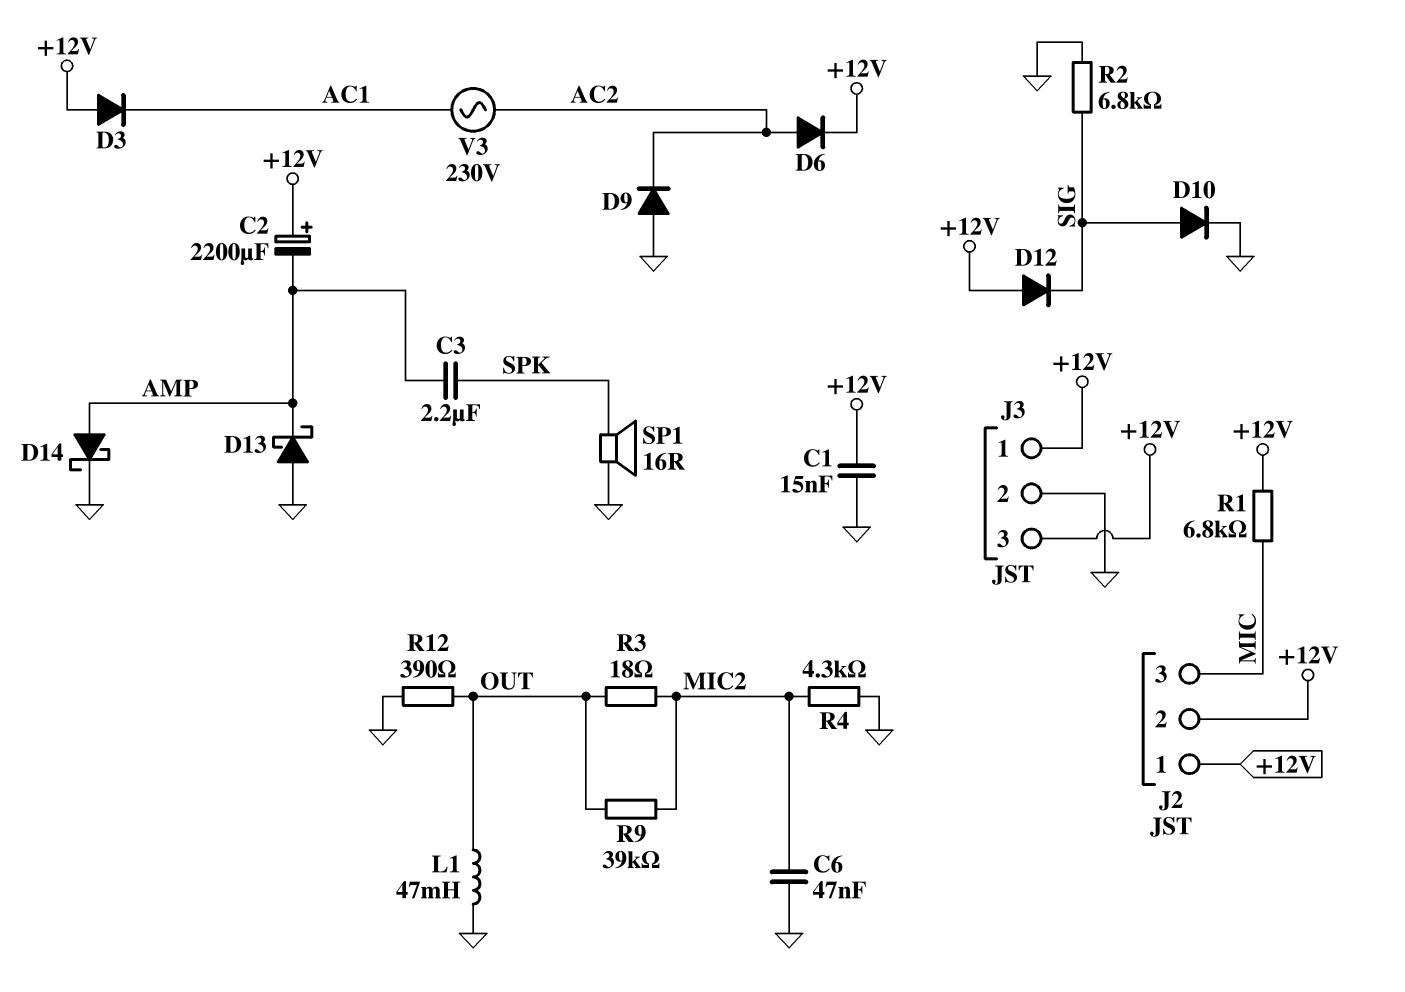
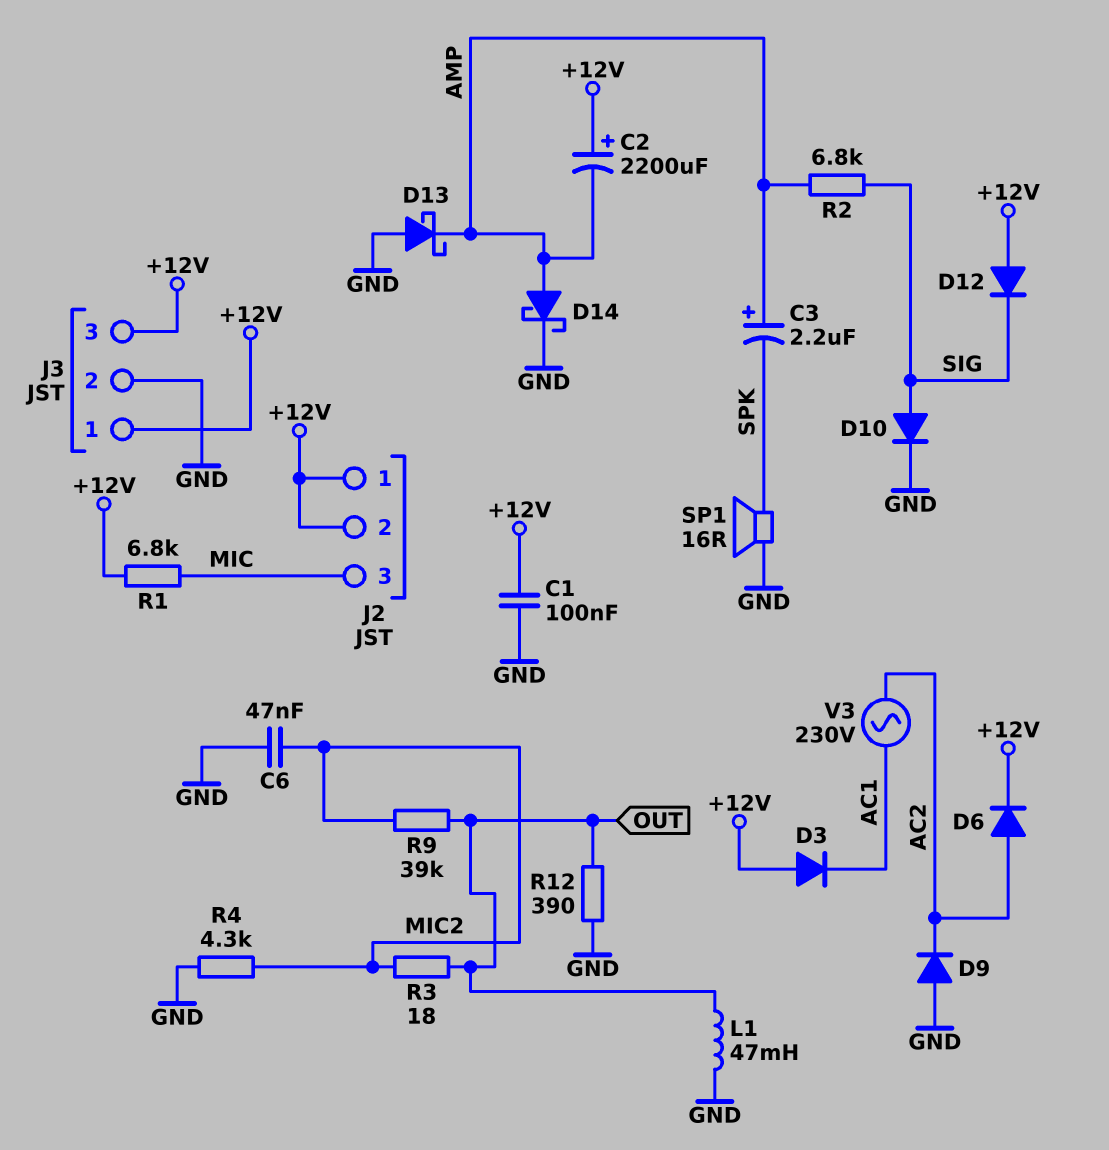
C1: 15nF (+12V, GND) -> 100nF (+12V, GND)
C3: 2.2uF (AMP, SPK) -> 2.2uF (plus AMP, minus SPK)
R2: 6.8k (GND, SIG) -> 6.8k (AMP, SIG)

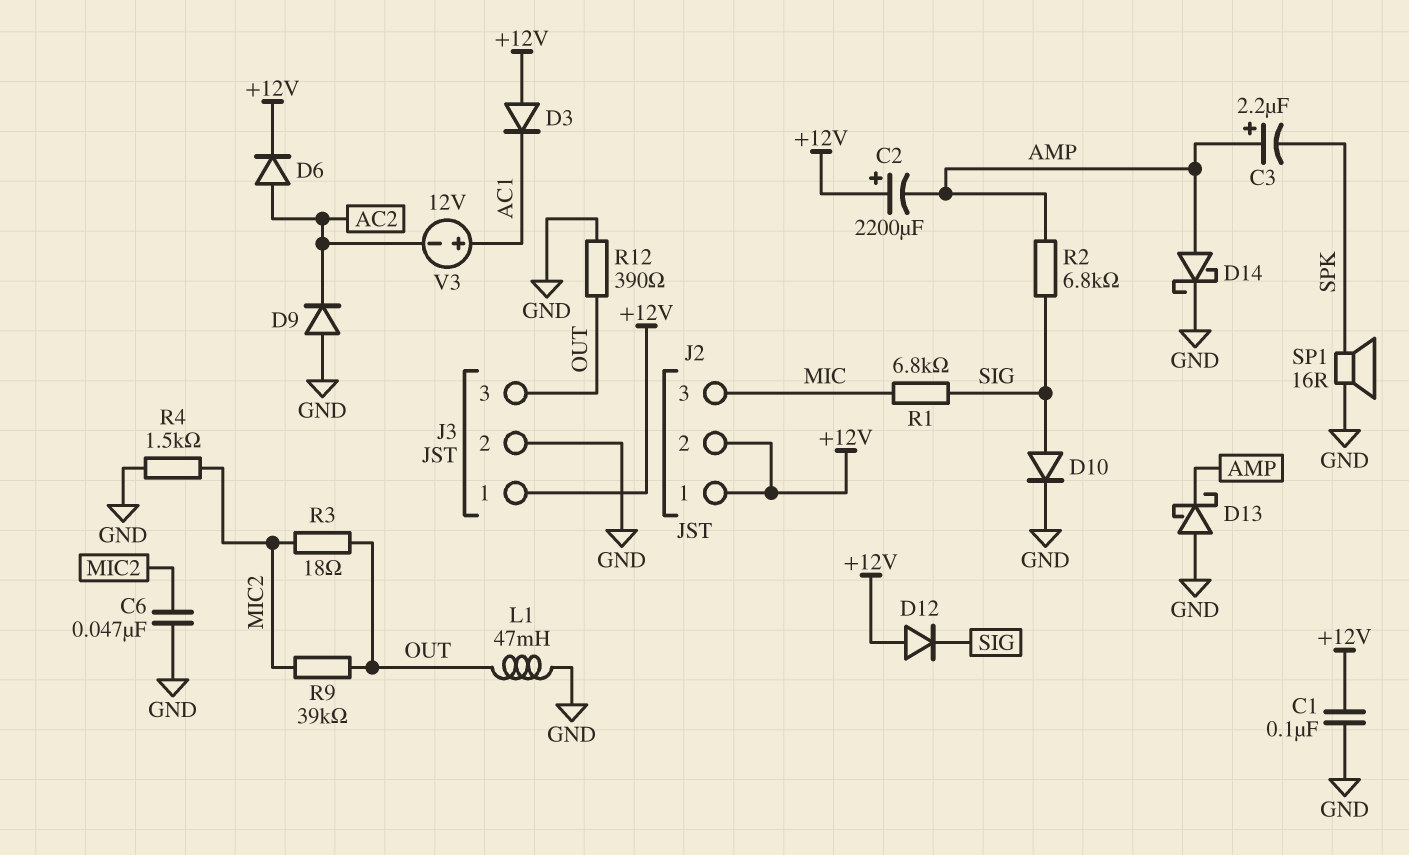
J3 pin 3: +12V -> OUT
R1: 6.8k (+12V, MIC) -> 6.8k (MIC, SIG)
R4: 4.3k (GND, MIC2) -> 1.5k (GND, MIC2)
V3: AC 230V (AC1, AC2) -> 12V (plus AC1, minus AC2)

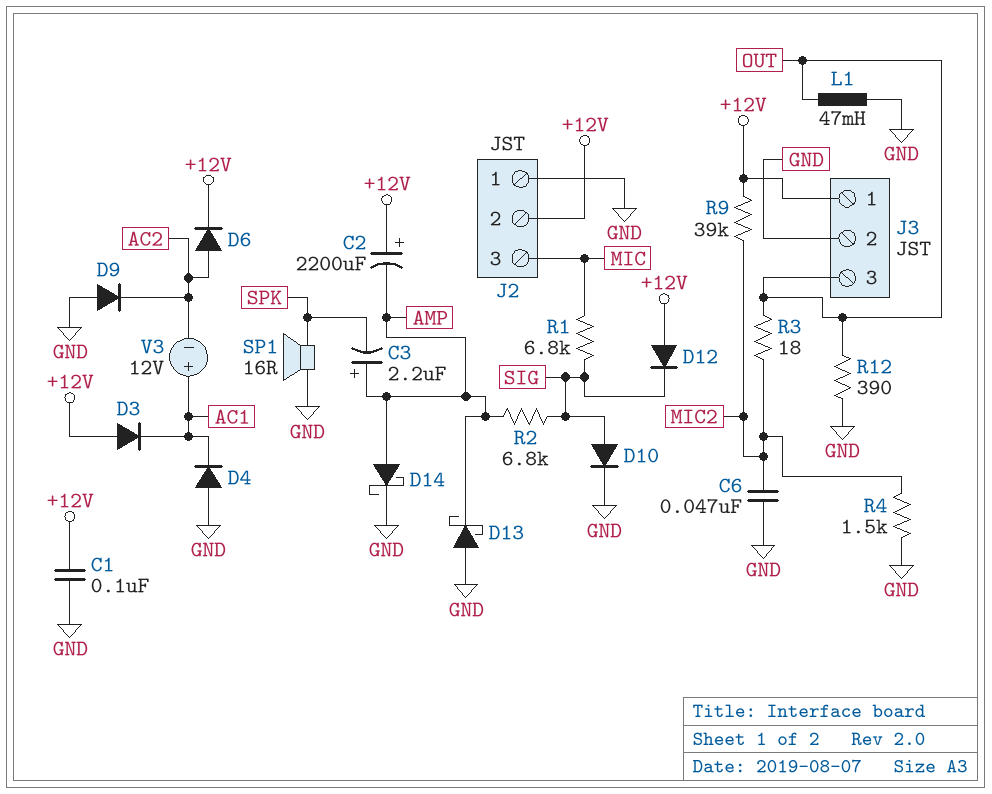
D4: none -> diode (A GND, K AC1)
J2 pin 1: +12V -> GND
R9: 39k (MIC2, OUT) -> 39k (+12V, MIC2)

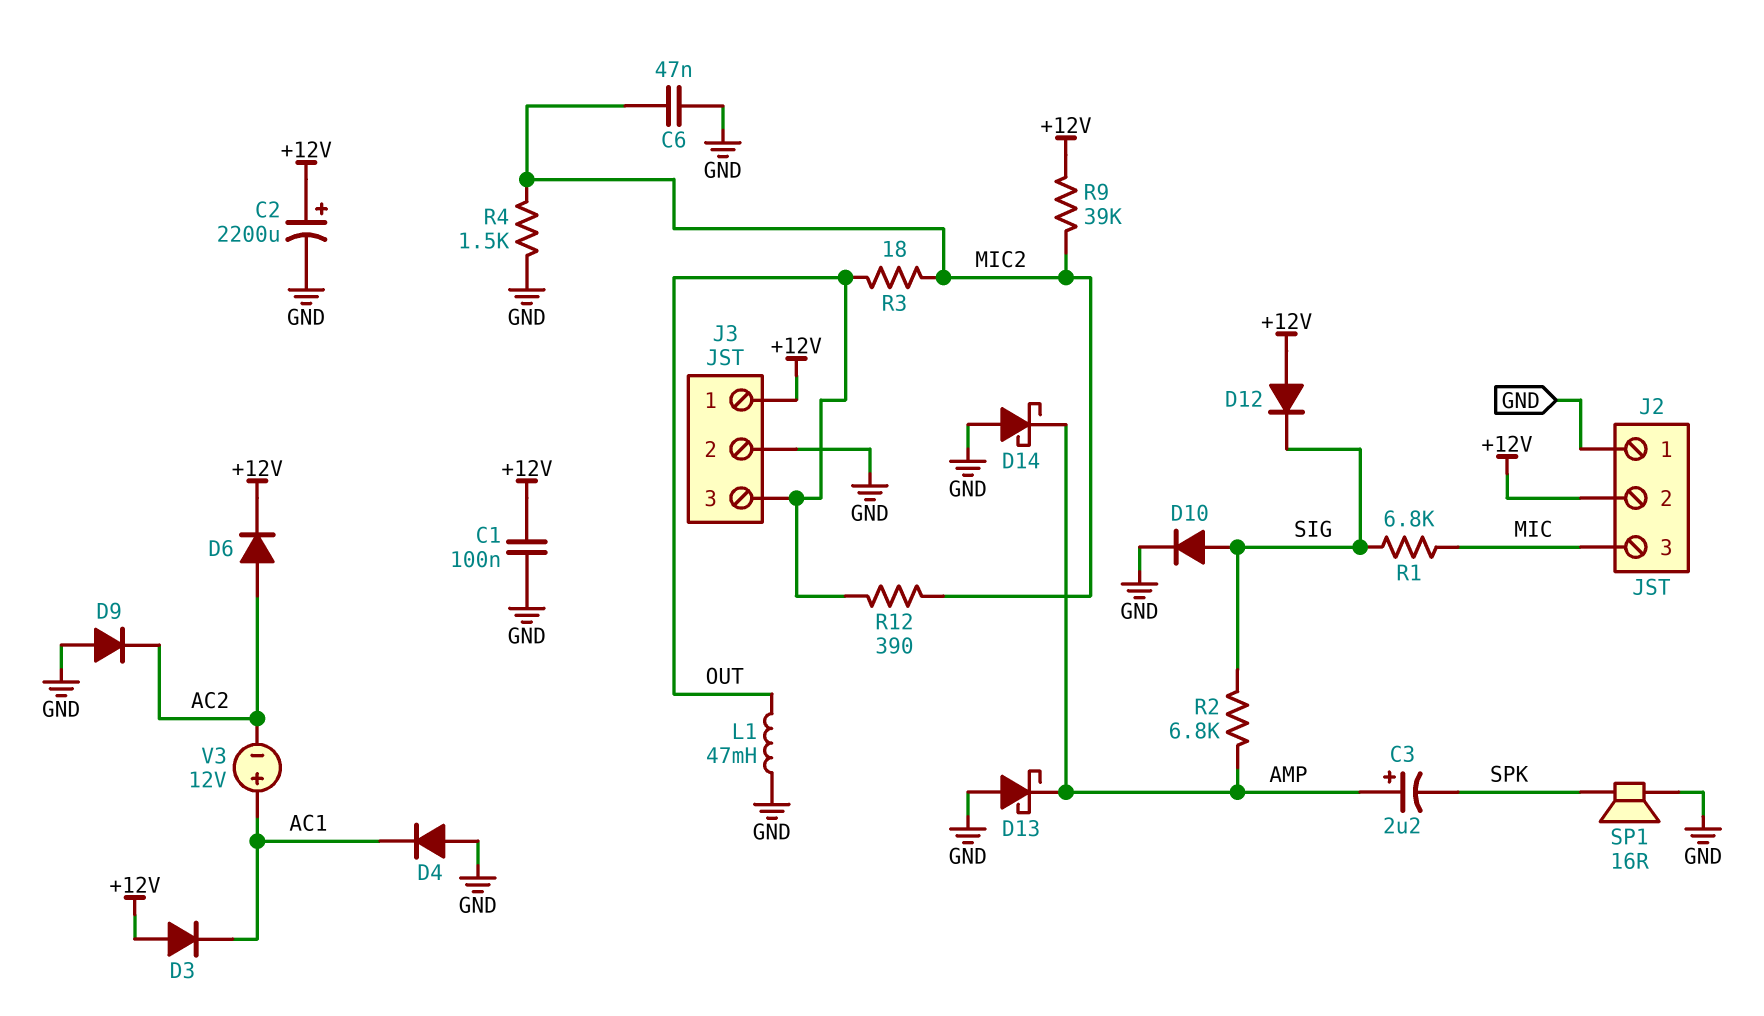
C2: 2200uF (plus +12V, minus AMP) -> 2200uF (plus +12V, minus GND)
D14: schottky (A AMP, K GND) -> schottky (A GND, K AMP)
R12: 390 (GND, OUT) -> 390 (MIC2, OUT)

